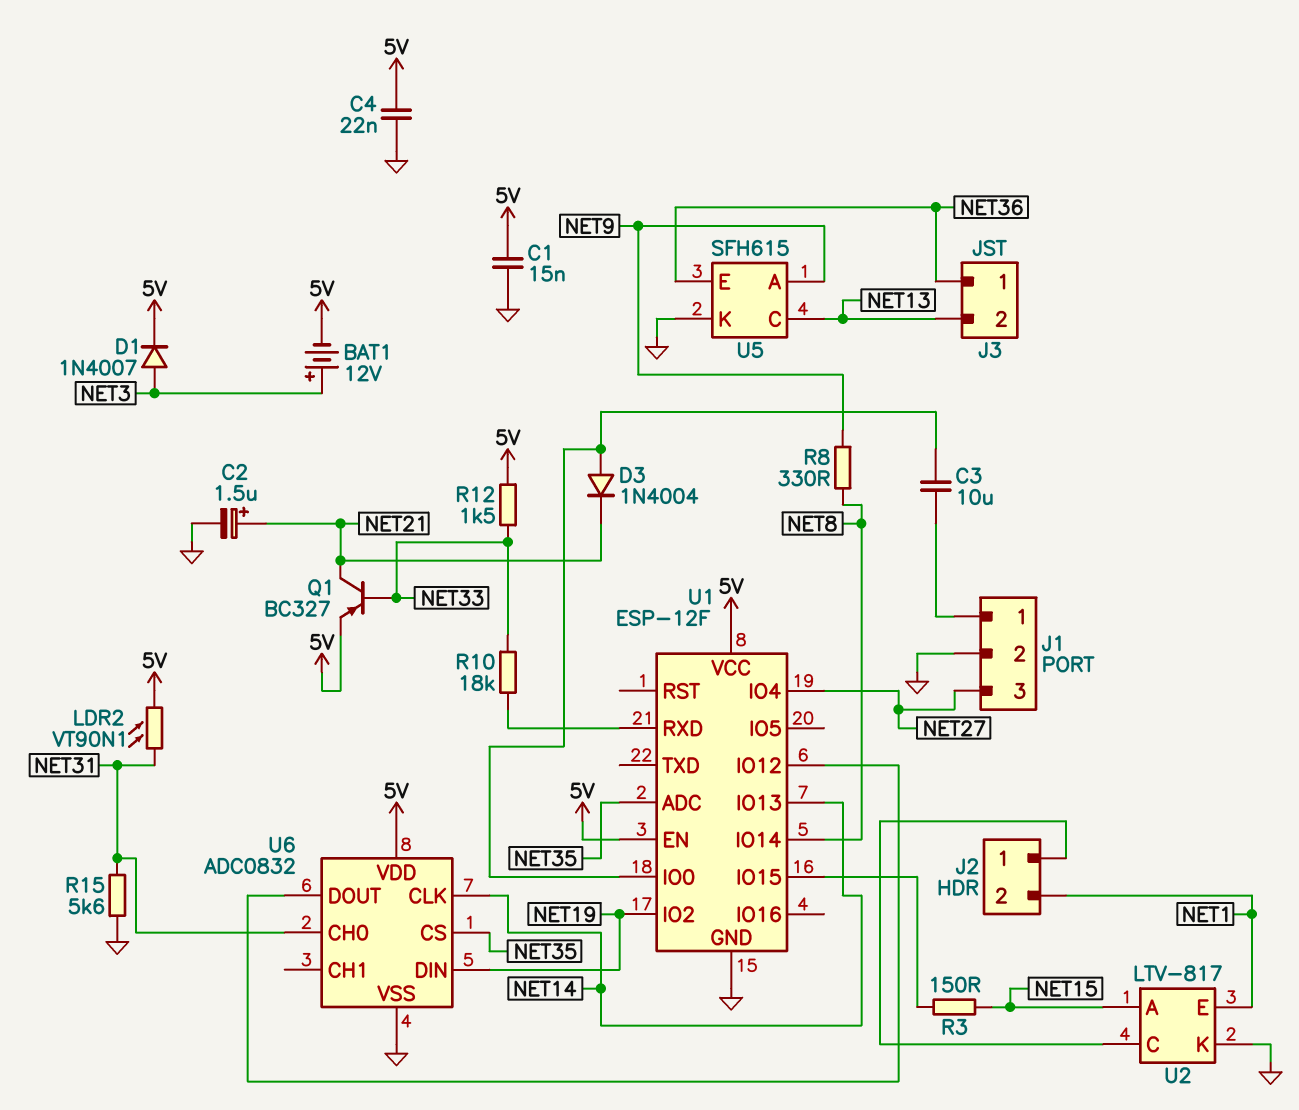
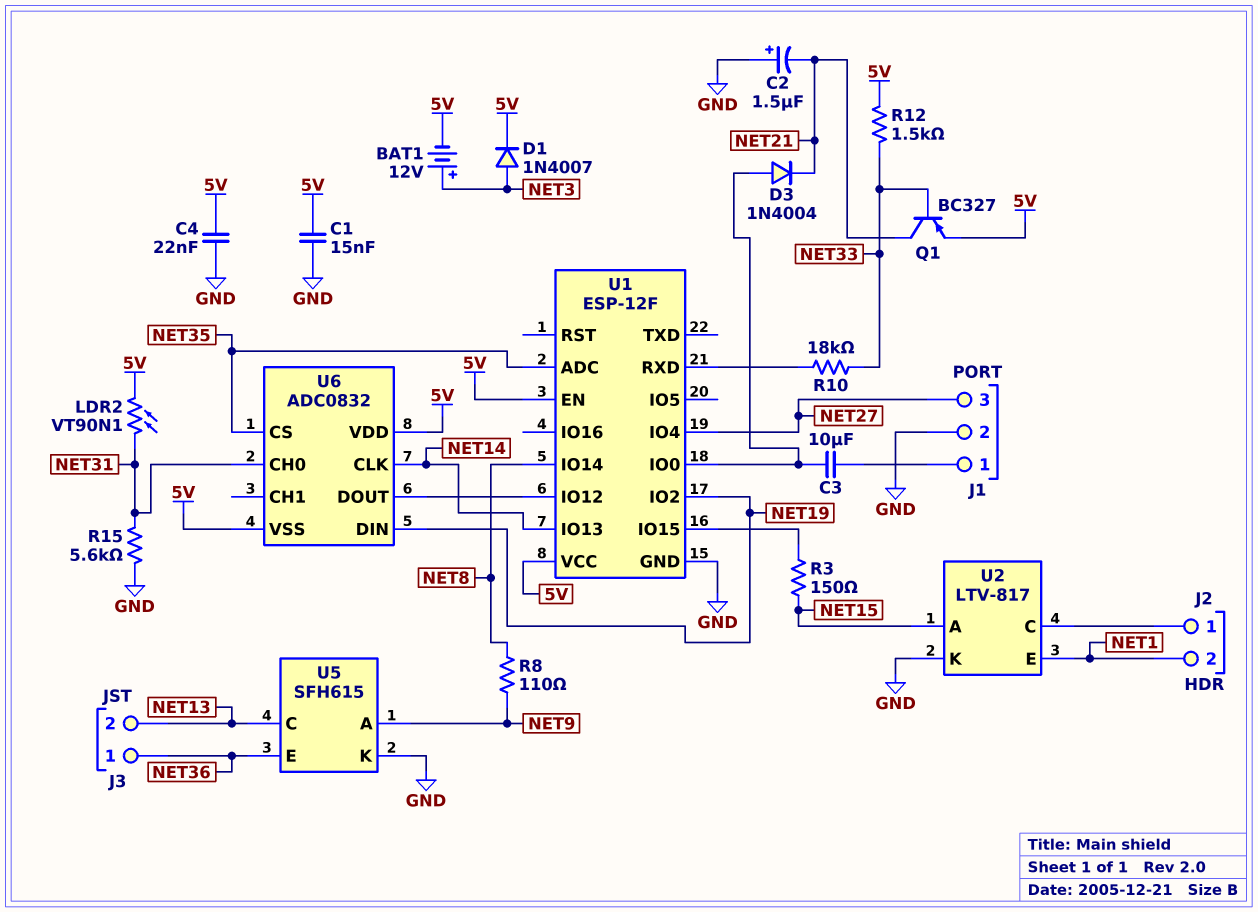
C2: 1.5uF (plus NET21, minus GND) -> 1.5uF (plus GND, minus NET21)
R8: 330 (NET8, NET9) -> 110 (NET8, NET9)
U6 pin VSS: GND -> 5V

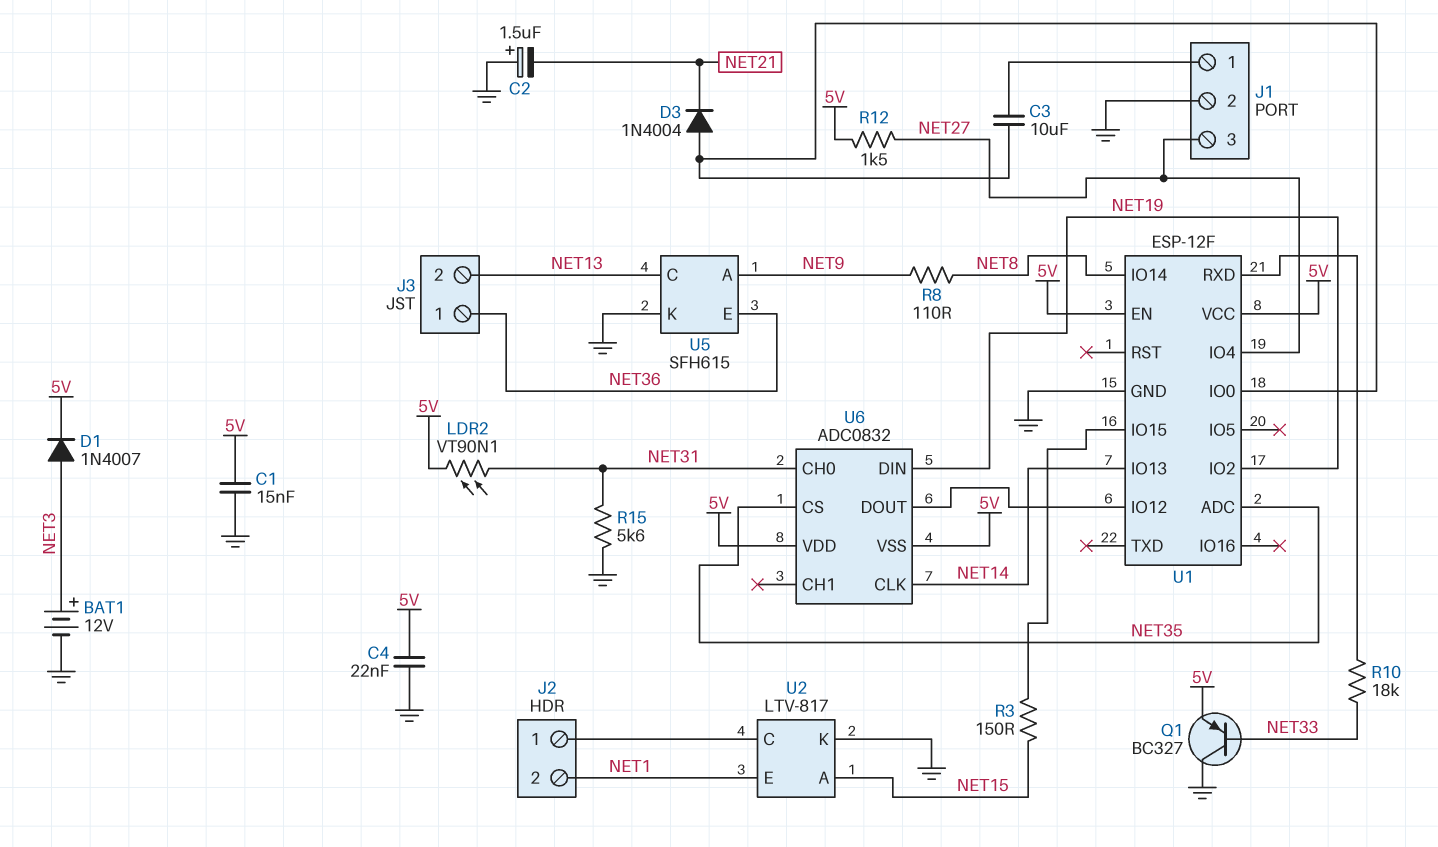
BAT1: 12V (plus NET3, minus 5V) -> 12V (plus NET3, minus GND)
Q1: PNP BC327 (B NET33, C NET21, E 5V) -> PNP BC327 (B NET33, C GND, E 5V)
R12: 1.5k (5V, NET33) -> 1.5k (5V, NET27)

